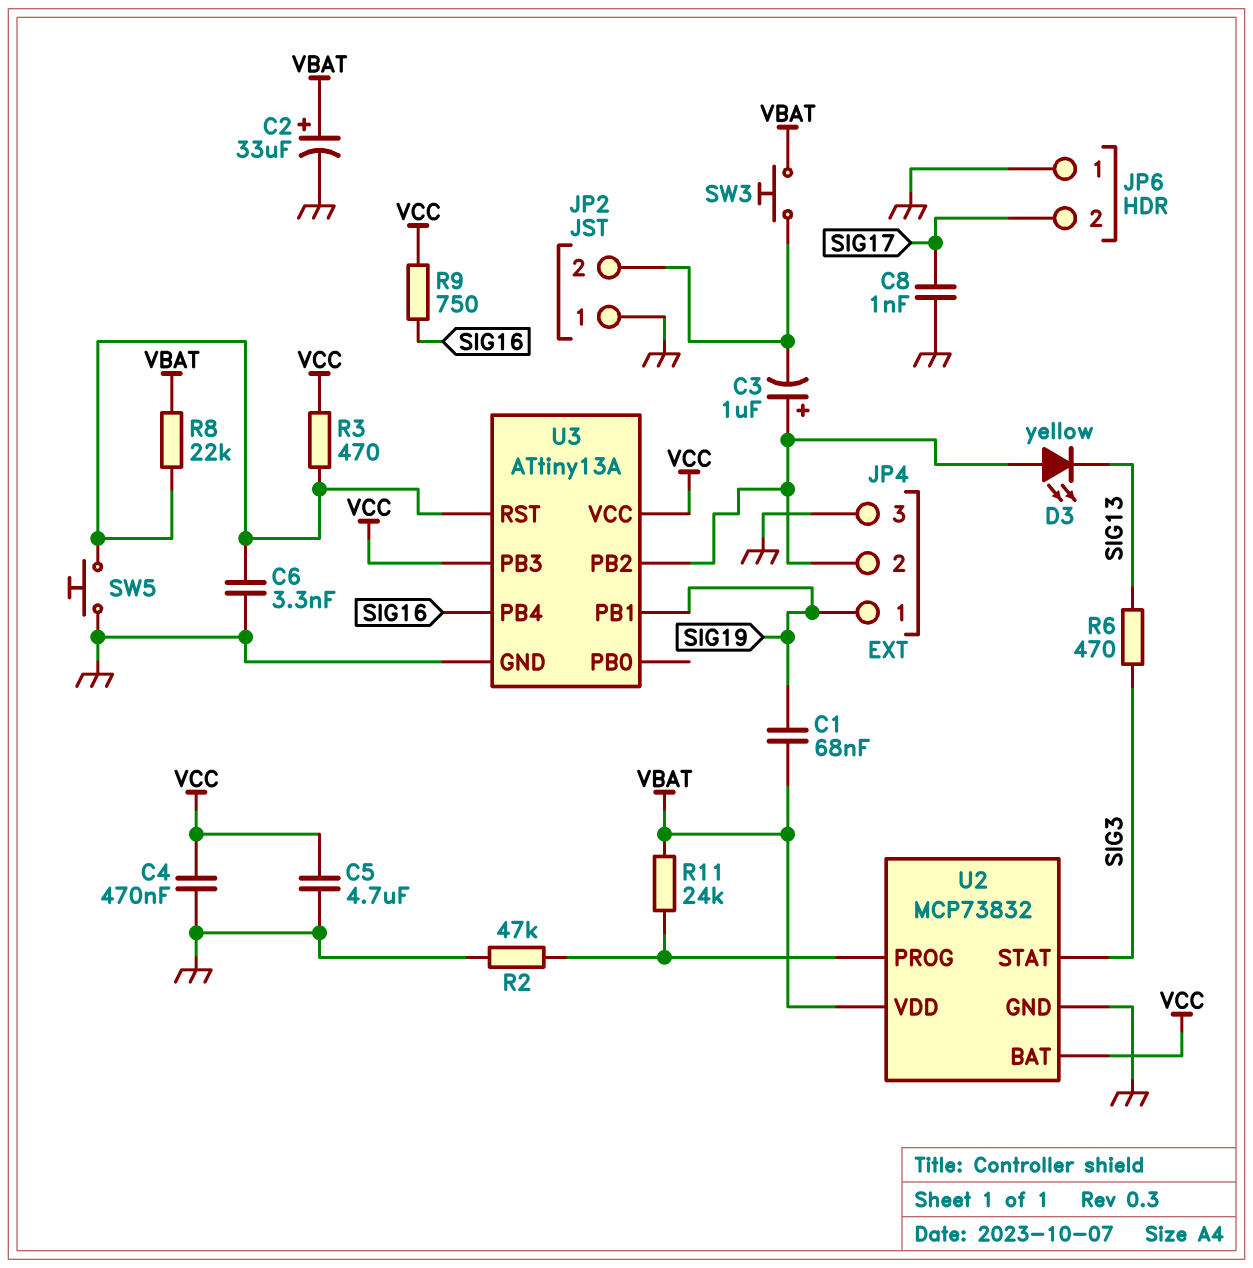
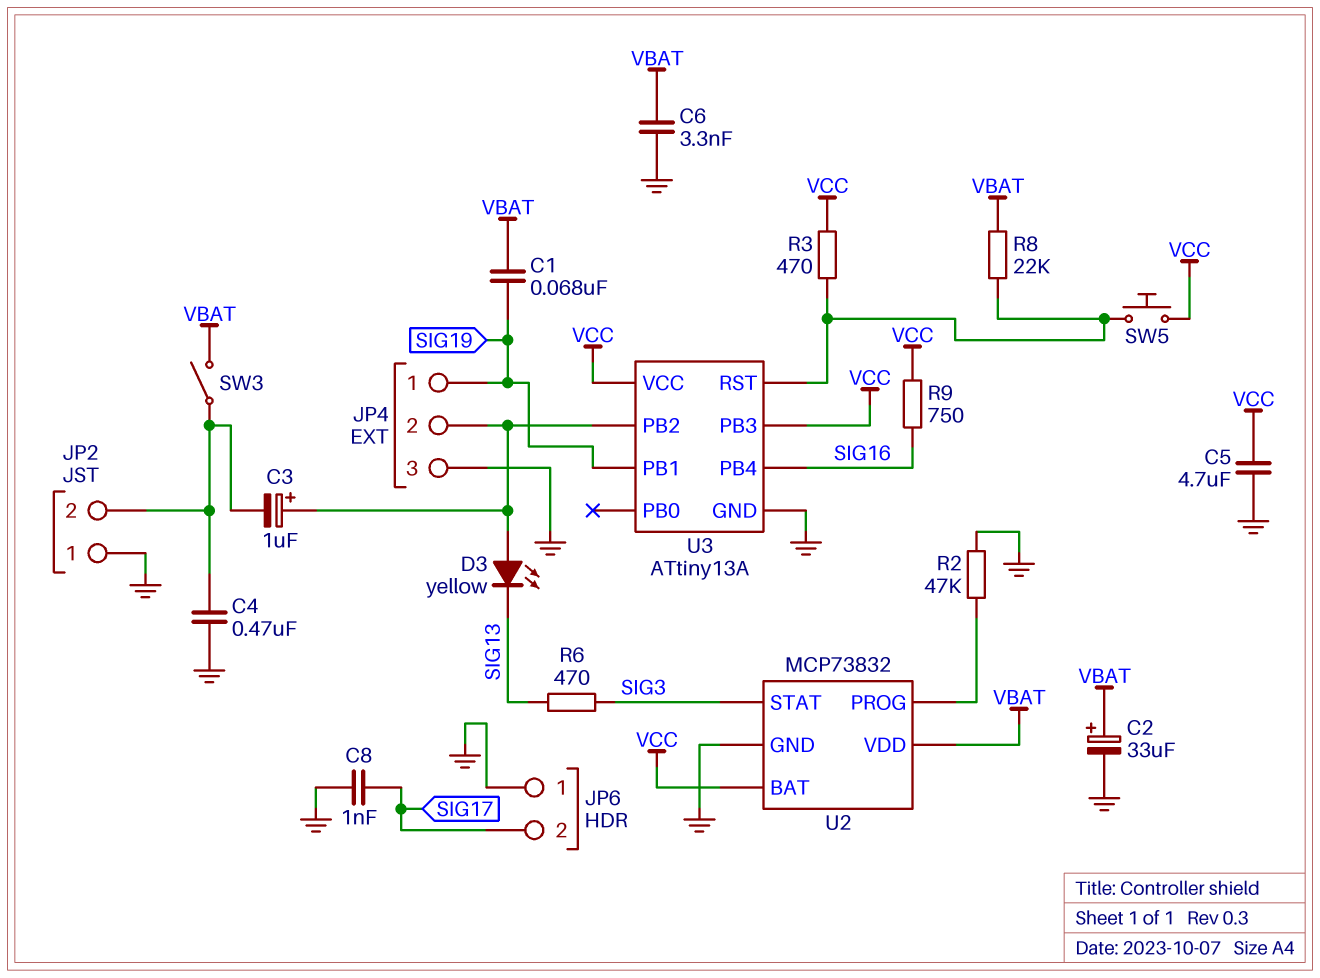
C4: 470nF (GND, VCC) -> 470nF (GND, JP2/2)
C6: 3.3nF (GND, U3/RST) -> 3.3nF (GND, VBAT)
R11: 24k (U2/PROG, VBAT) -> none
SW3: button (JP2/2, VBAT) -> switch (JP2/2, VBAT)
SW5: button (GND, U3/RST) -> button (U3/RST, VCC)

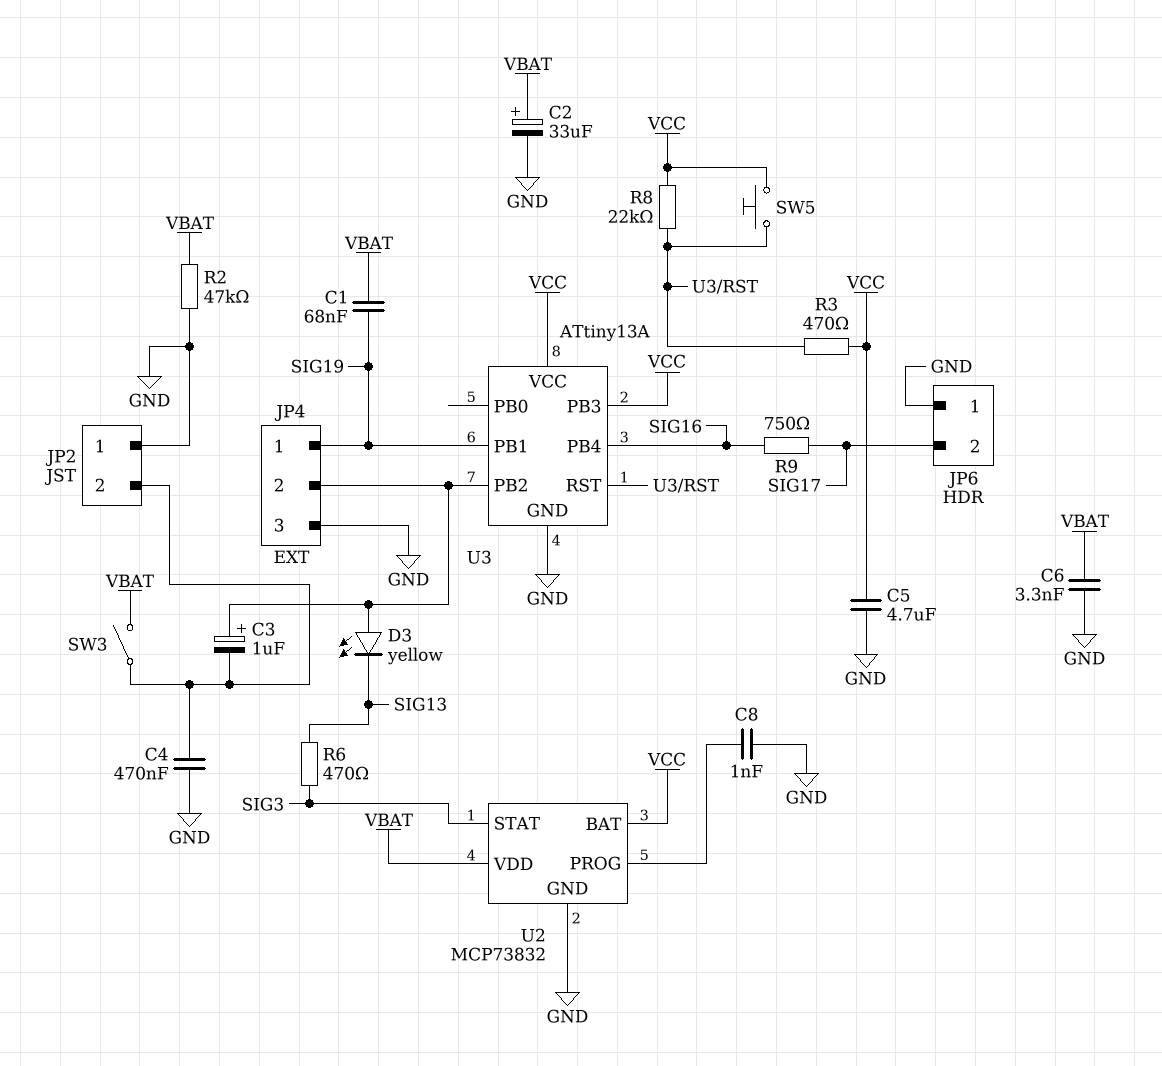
C8: 1nF (GND, SIG17) -> 1nF (GND, U2/PROG)
R2: 47k (GND, U2/PROG) -> 47k (GND, VBAT)
R8: 22k (U3/RST, VBAT) -> 22k (U3/RST, VCC)
R9: 750 (SIG16, VCC) -> 750 (SIG16, SIG17)

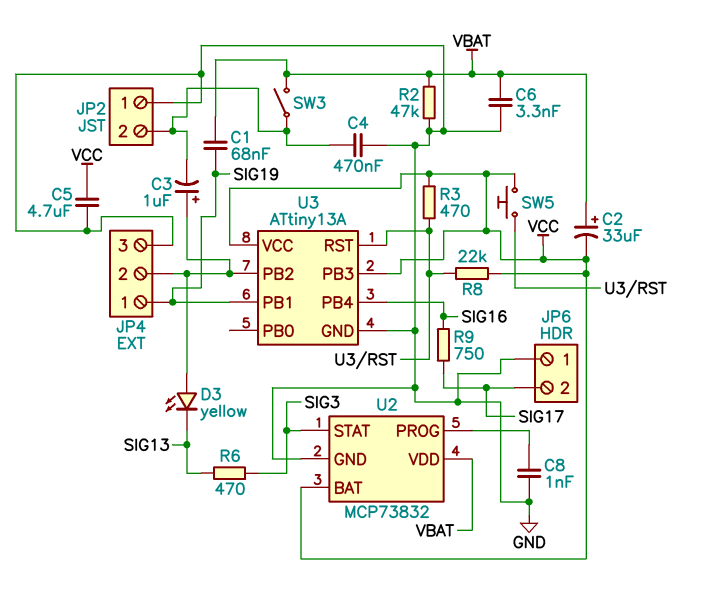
C2: 33uF (plus VBAT, minus GND) -> 33uF (plus VBAT, minus VCC)

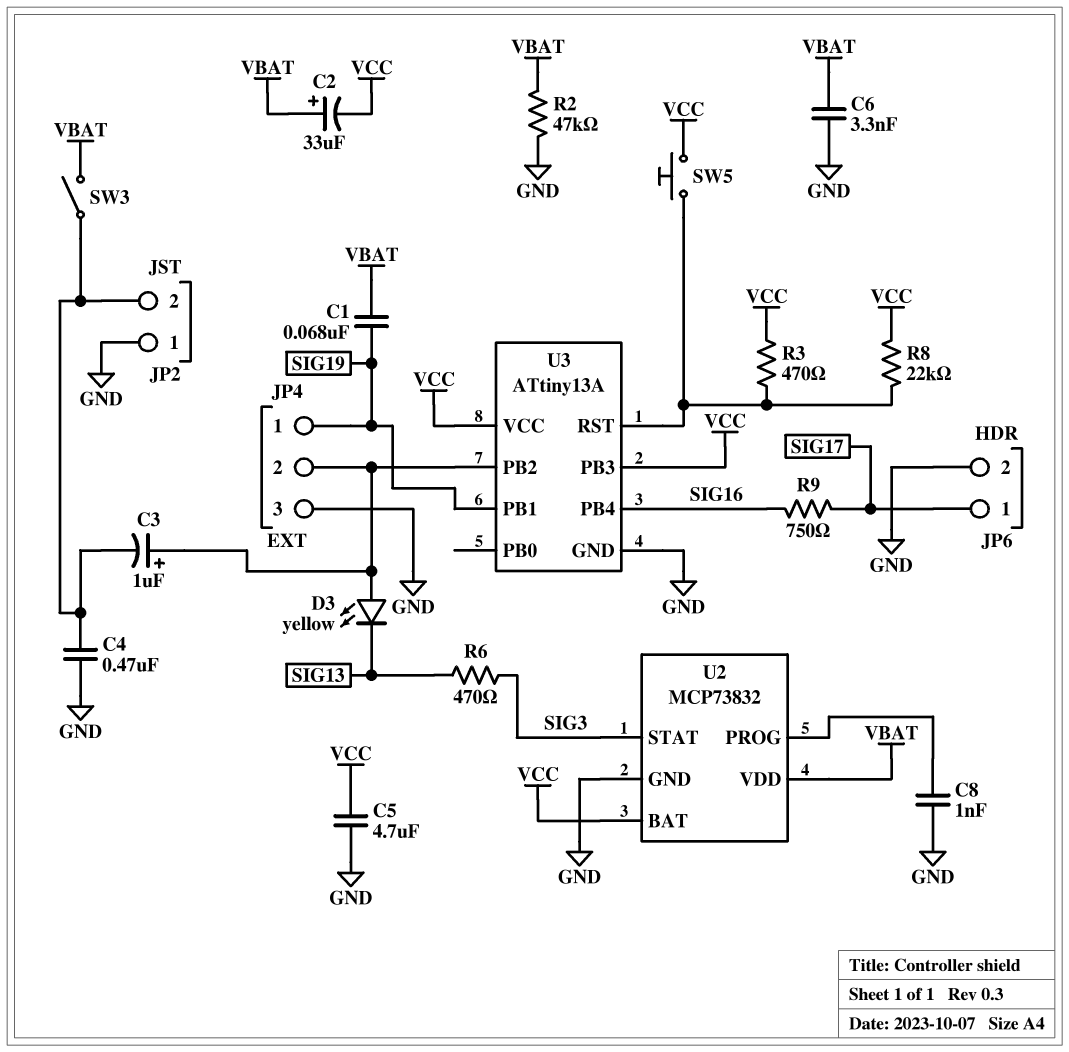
JP6 pin 1: GND -> SIG17
JP6 pin 2: SIG17 -> GND

